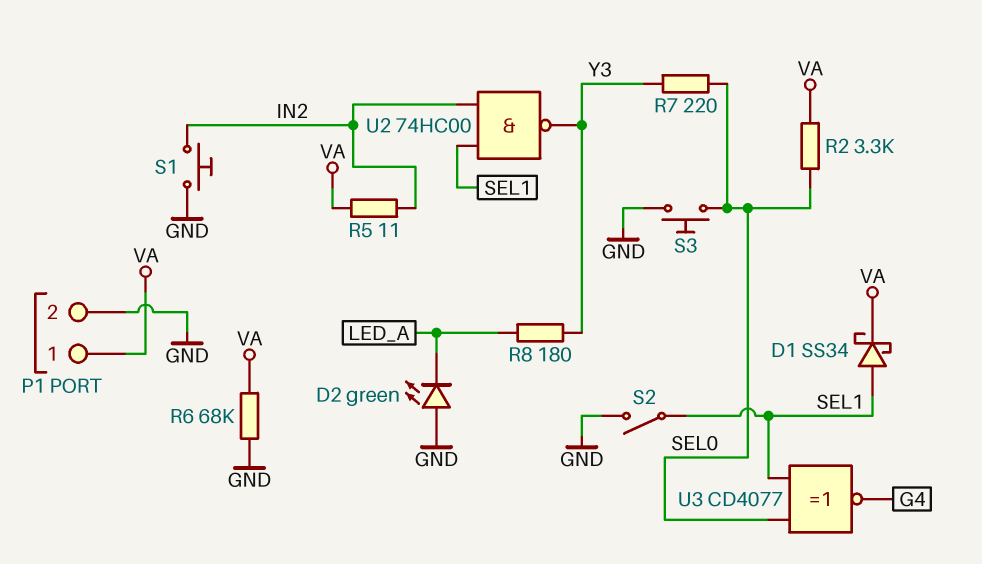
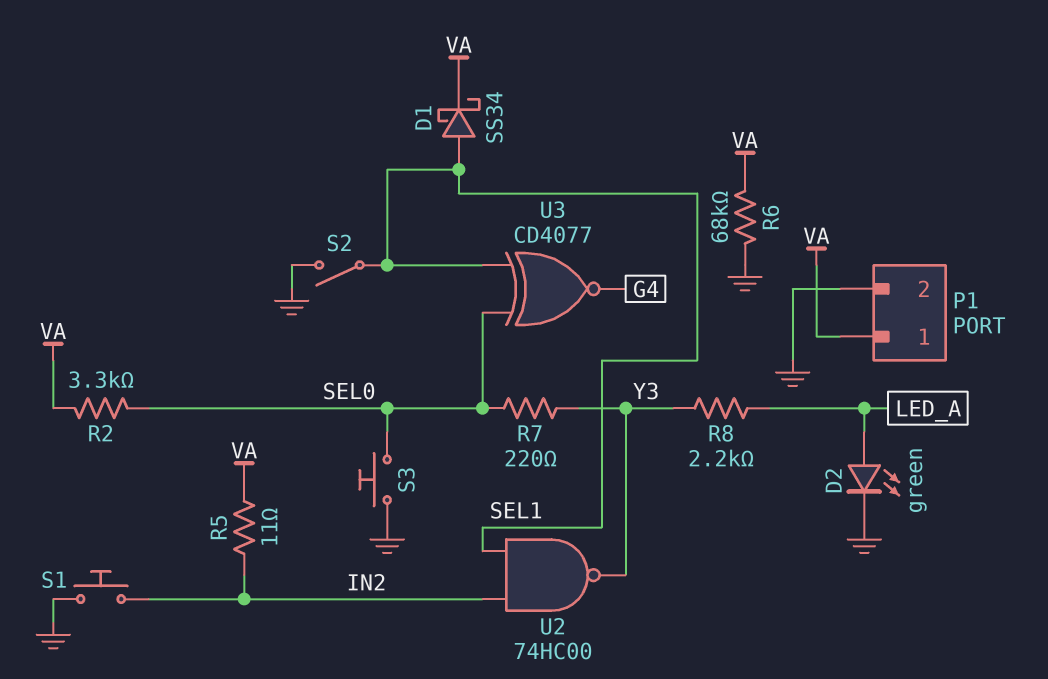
D2: LED green (A GND, K LED_A) -> LED green (A LED_A, K GND)
R8: 180 (LED_A, Y3) -> 2.2k (LED_A, Y3)

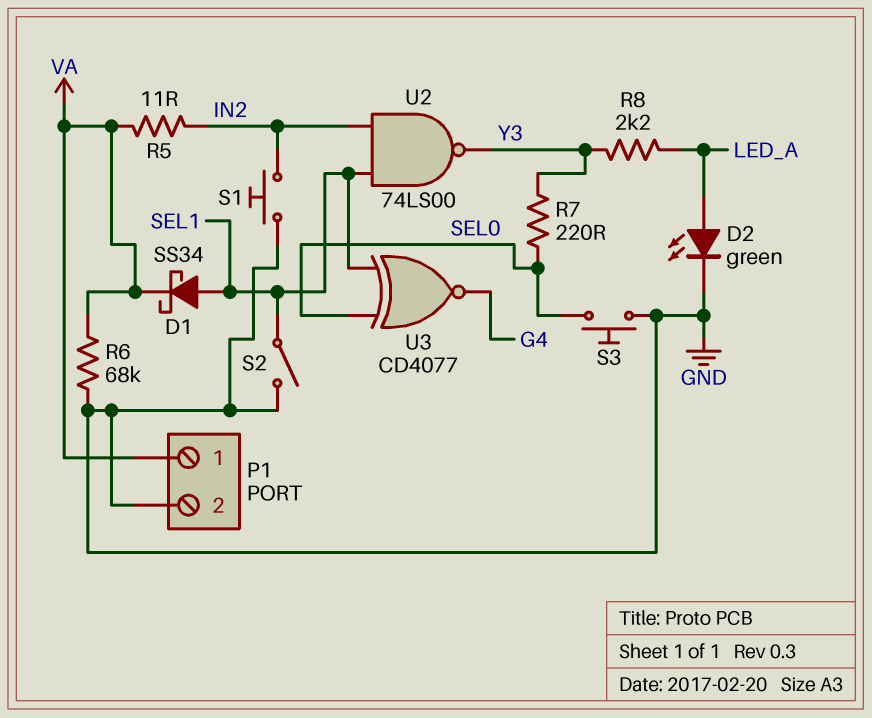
R2: 3.3k (SEL0, VA) -> none
U2: NAND 74HC00 (in IN2, in SEL1, out Y3) -> NAND 74LS00 (in IN2, in SEL1, out Y3)

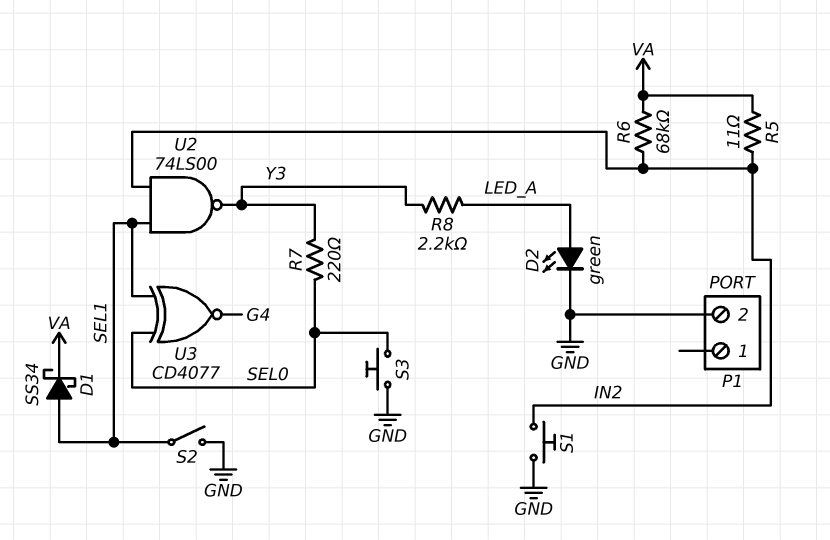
P1 pin 1: VA -> none
R6: 68k (GND, VA) -> 68k (IN2, VA)

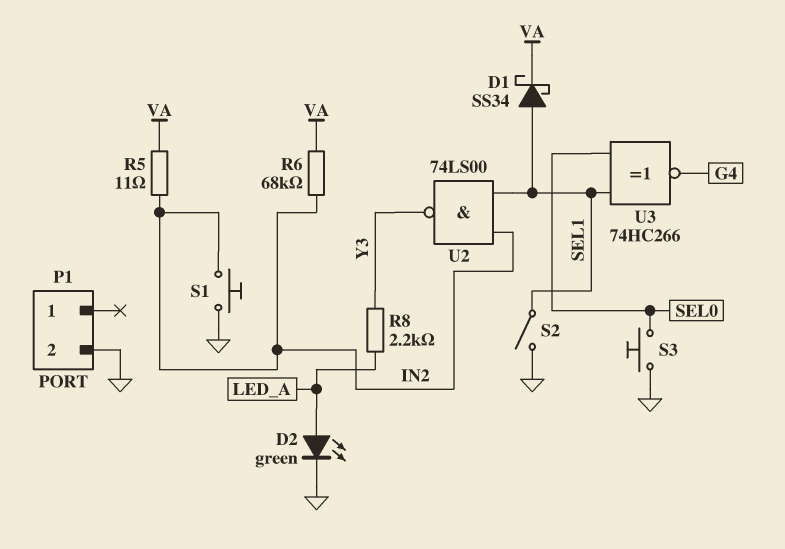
R7: 220 (SEL0, Y3) -> none
U3: XNOR CD4077 (in SEL0, in SEL1, out G4) -> XNOR 74HC266 (in SEL0, in SEL1, out G4)

